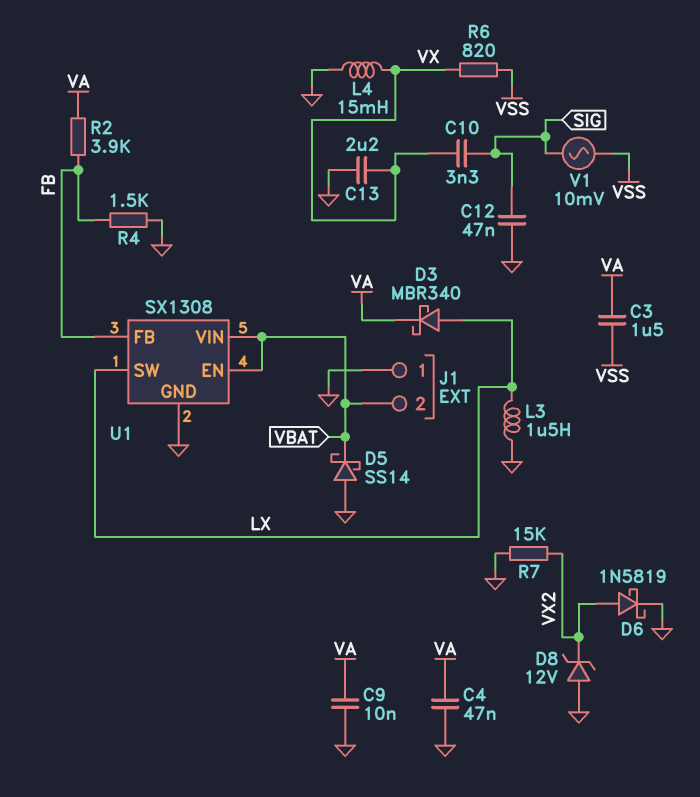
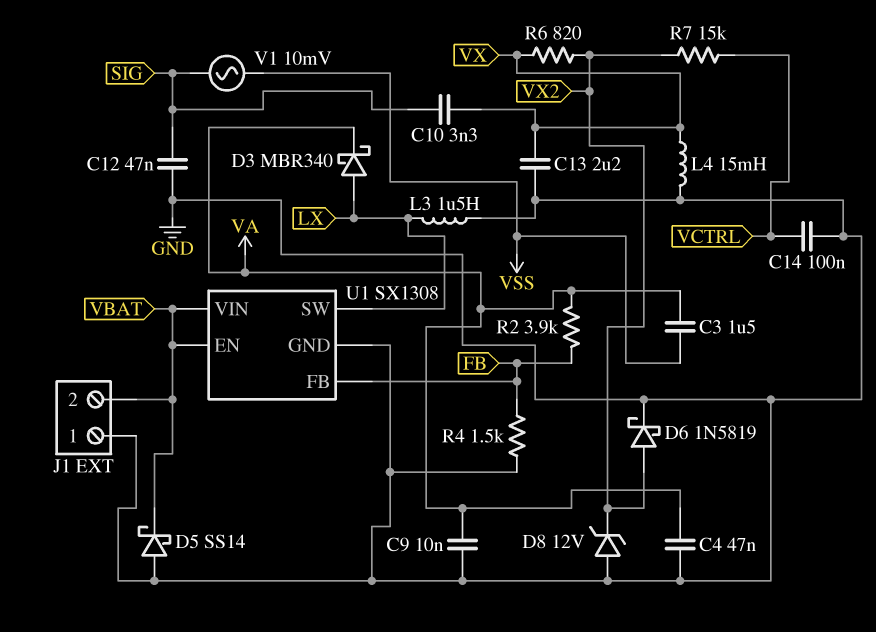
C14: none -> 100nF (GND, VCTRL)
R6: 820 (VSS, VX) -> 820 (VX, VX2)
R7: 15k (GND, VX2) -> 15k (VCTRL, VX2)

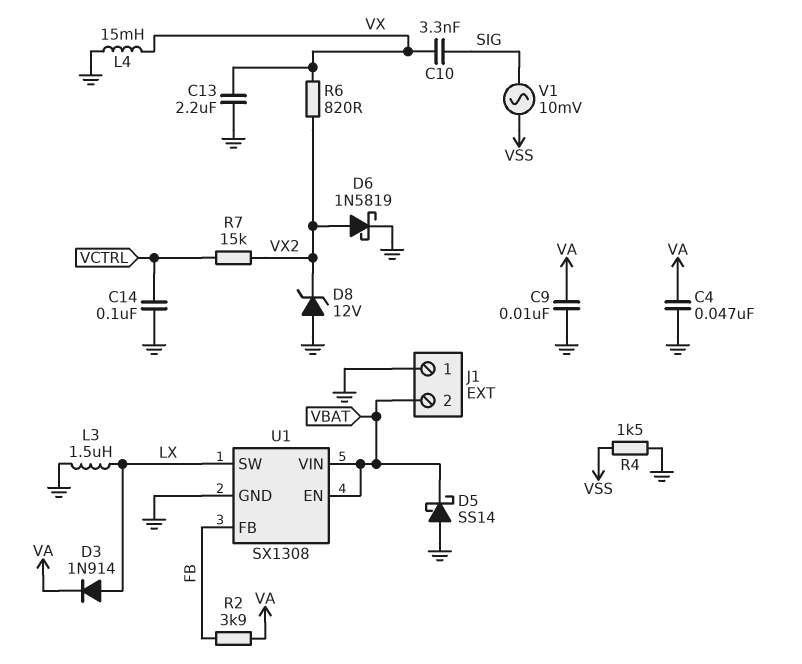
C3: 1.5uF (VA, VSS) -> none
C12: 47nF (GND, SIG) -> none
D3: schottky MBR340 (A LX, K VA) -> diode 1N914 (A LX, K VA)
R4: 1.5k (FB, GND) -> 1.5k (GND, VSS)

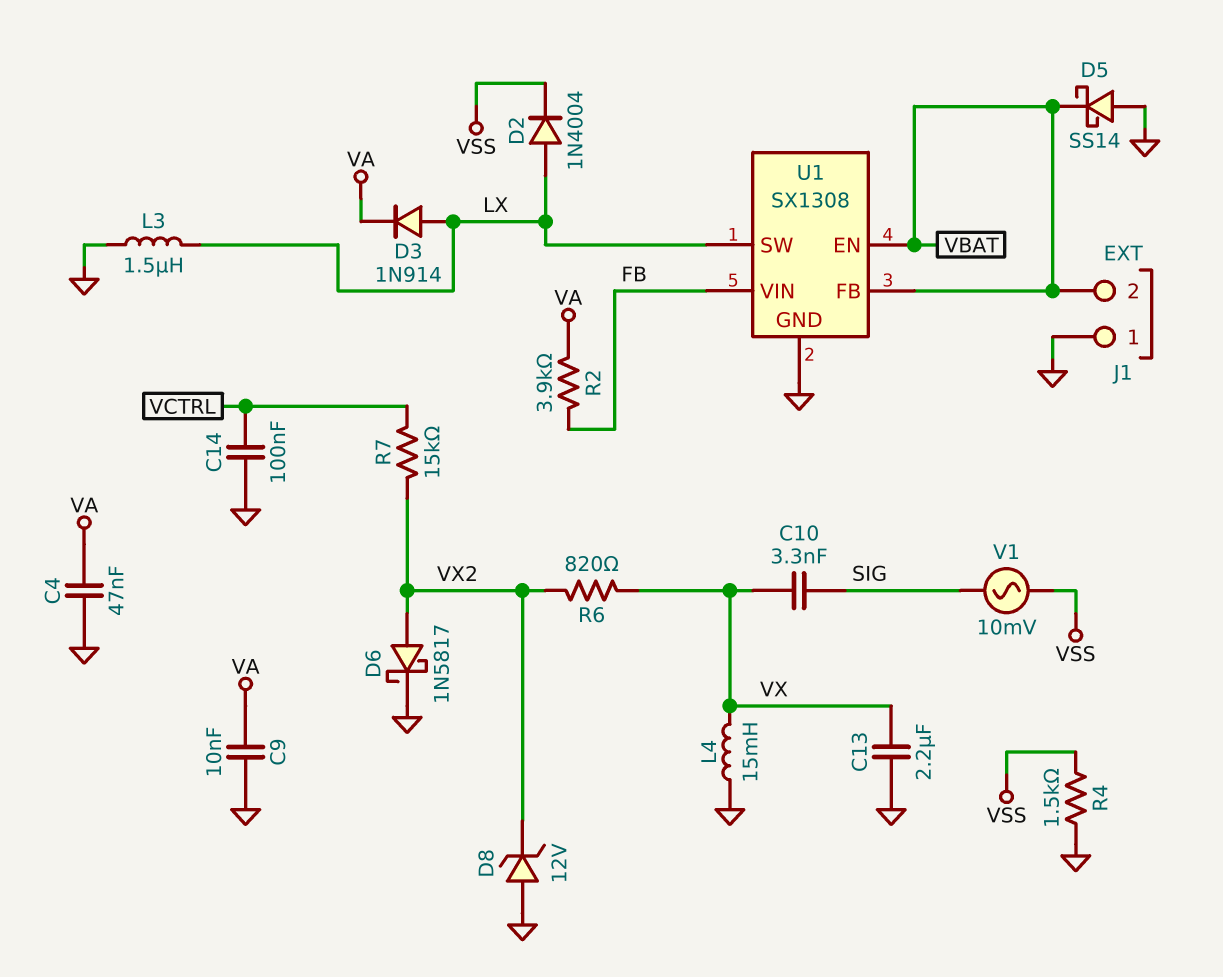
D2: none -> diode 1N4004 (A LX, K VSS)
D6: schottky 1N5819 (A VX2, K GND) -> schottky 1N5817 (A VX2, K GND)
U1 pin FB: FB -> VBAT
U1 pin VIN: VBAT -> FB

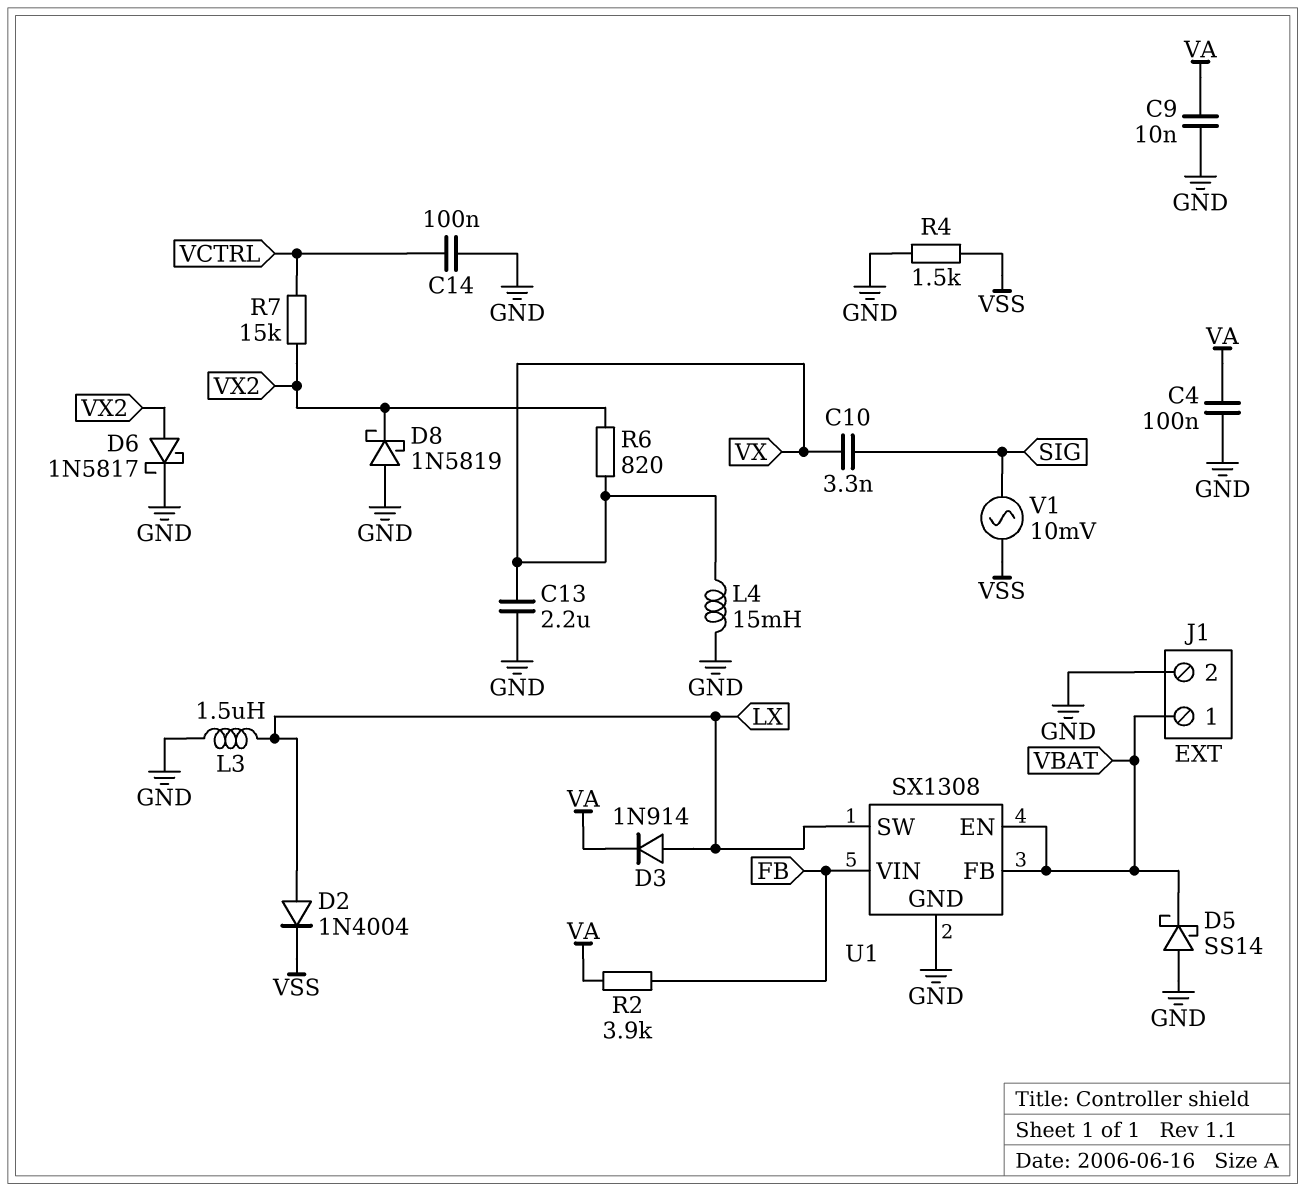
C4: 47nF (GND, VA) -> 100nF (GND, VA)
D8: zener 12V (A GND, K VX2) -> schottky 1N5819 (A GND, K VX2)
J1 pin 1: GND -> VBAT
J1 pin 2: VBAT -> GND

